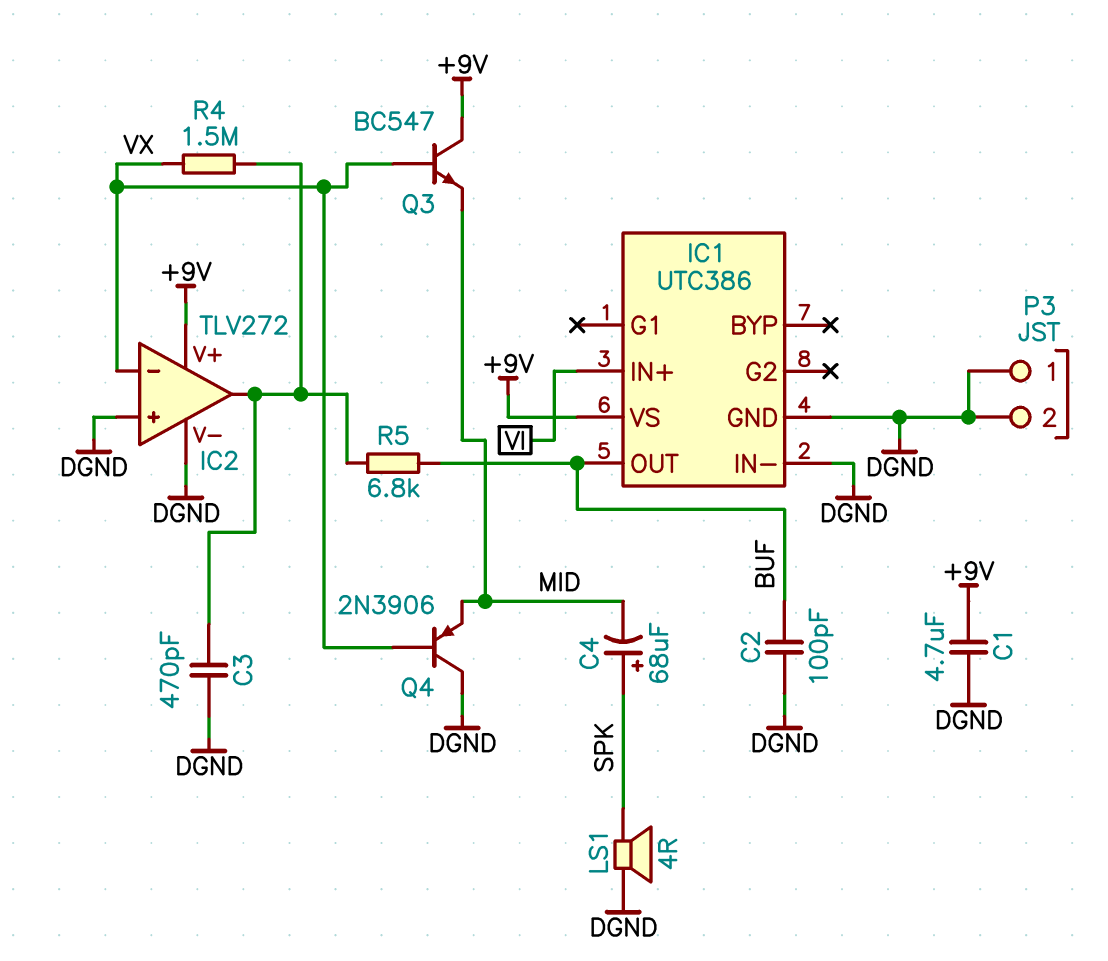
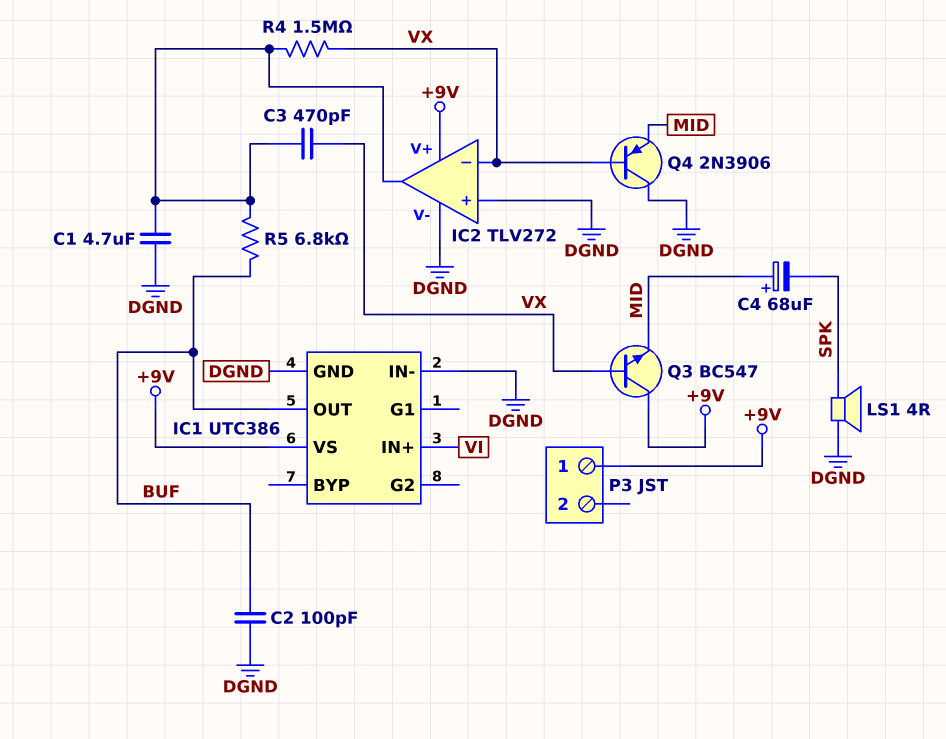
C1: 4.7uF (+9V, DGND) -> 4.7uF (DGND, IC2/out)
C3: 470pF (DGND, IC2/out) -> 470pF (IC2/out, VX)
C4: 68uF (plus SPK, minus MID) -> 68uF (plus MID, minus SPK)
P3 pin 1: DGND -> +9V
P3 pin 2: DGND -> none

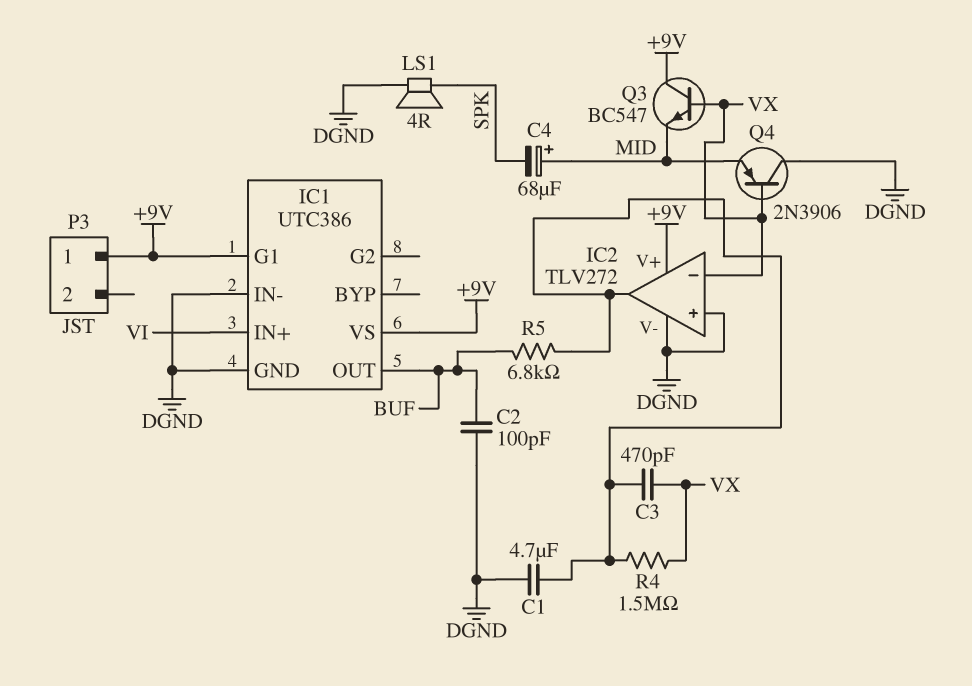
IC1 pin G1: none -> +9V

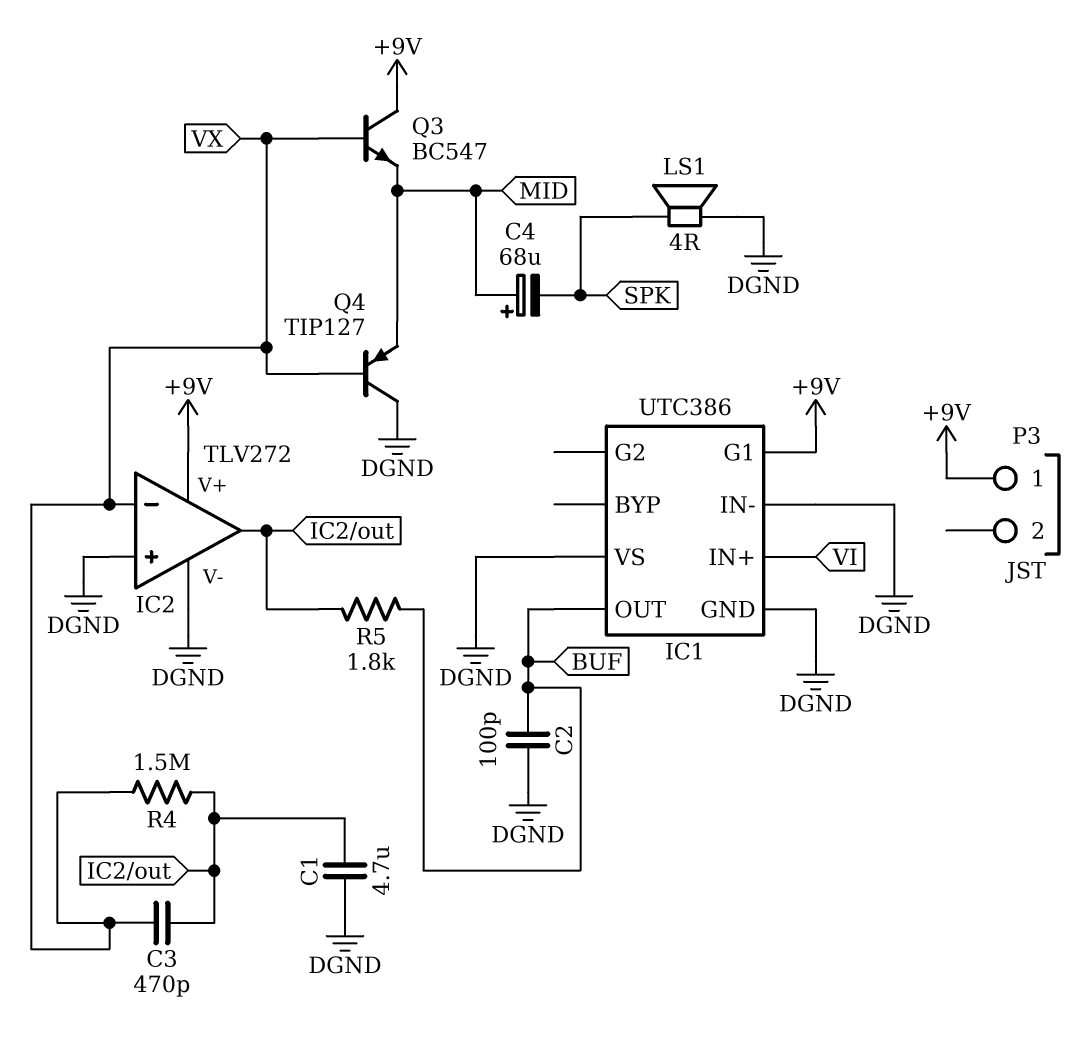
IC1 pin VS: +9V -> DGND
Q4: PNP 2N3906 (B VX, C DGND, E MID) -> PNP TIP127 (B VX, C DGND, E MID)
R5: 6.8k (BUF, IC2/out) -> 1.8k (BUF, IC2/out)

